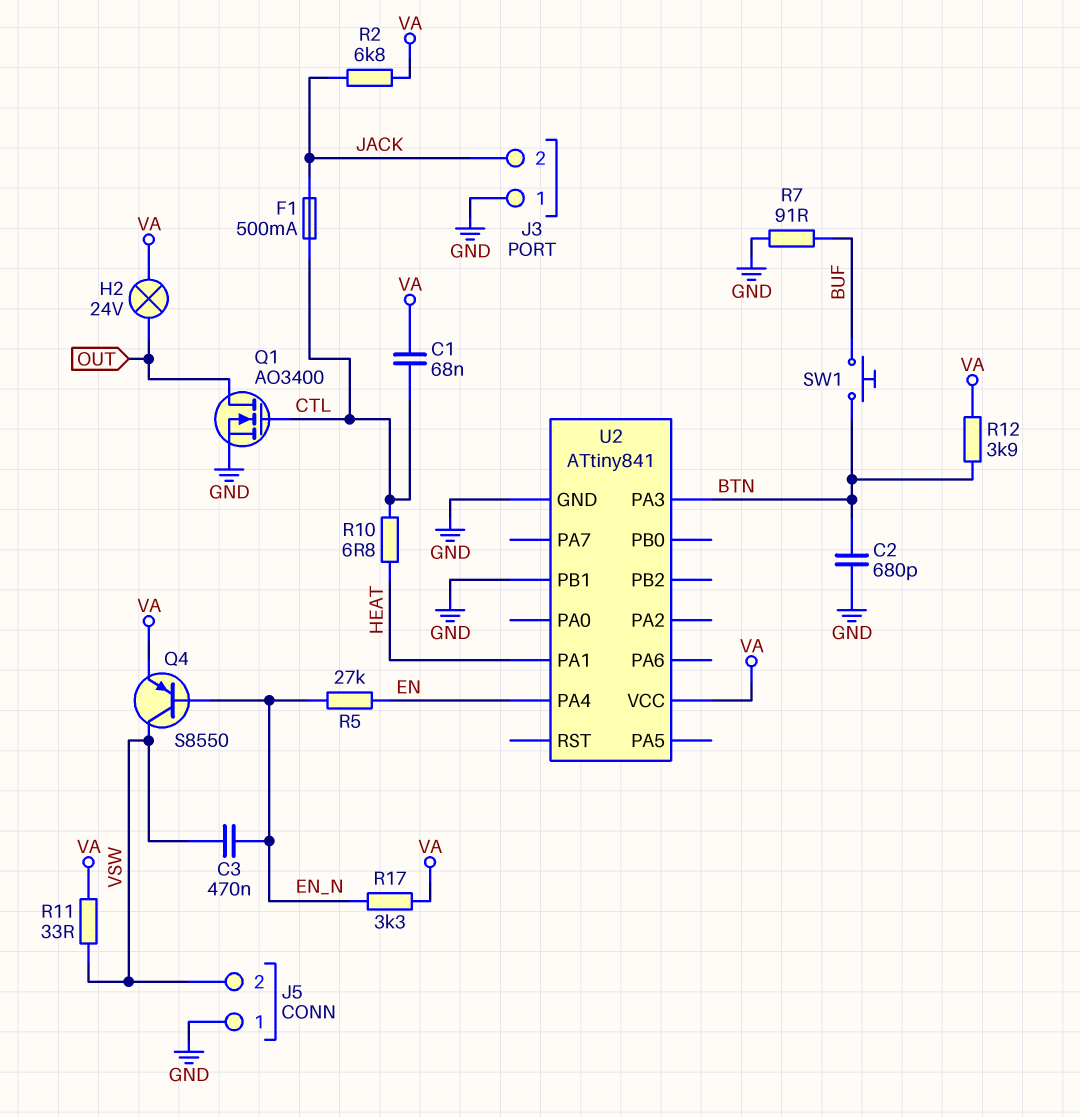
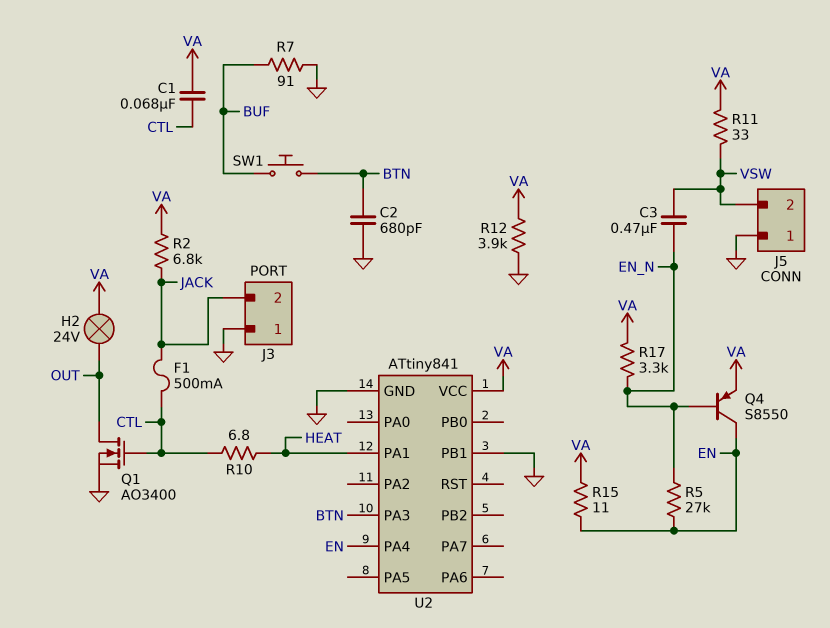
Q4: PNP S8550 (B EN_N, C VSW, E VA) -> PNP S8550 (B EN_N, C EN, E VA)
R12: 3.9k (BTN, VA) -> 3.9k (GND, VA)
R15: none -> 11 (EN, VA)

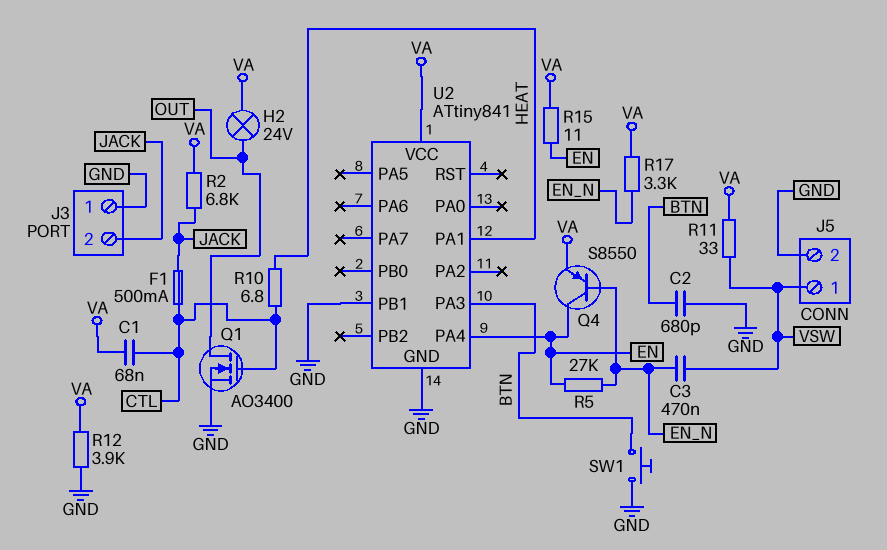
J5 pin 1: GND -> VSW
J5 pin 2: VSW -> GND
R7: 91 (BUF, GND) -> none
SW1: button (BTN, BUF) -> button (BTN, GND)

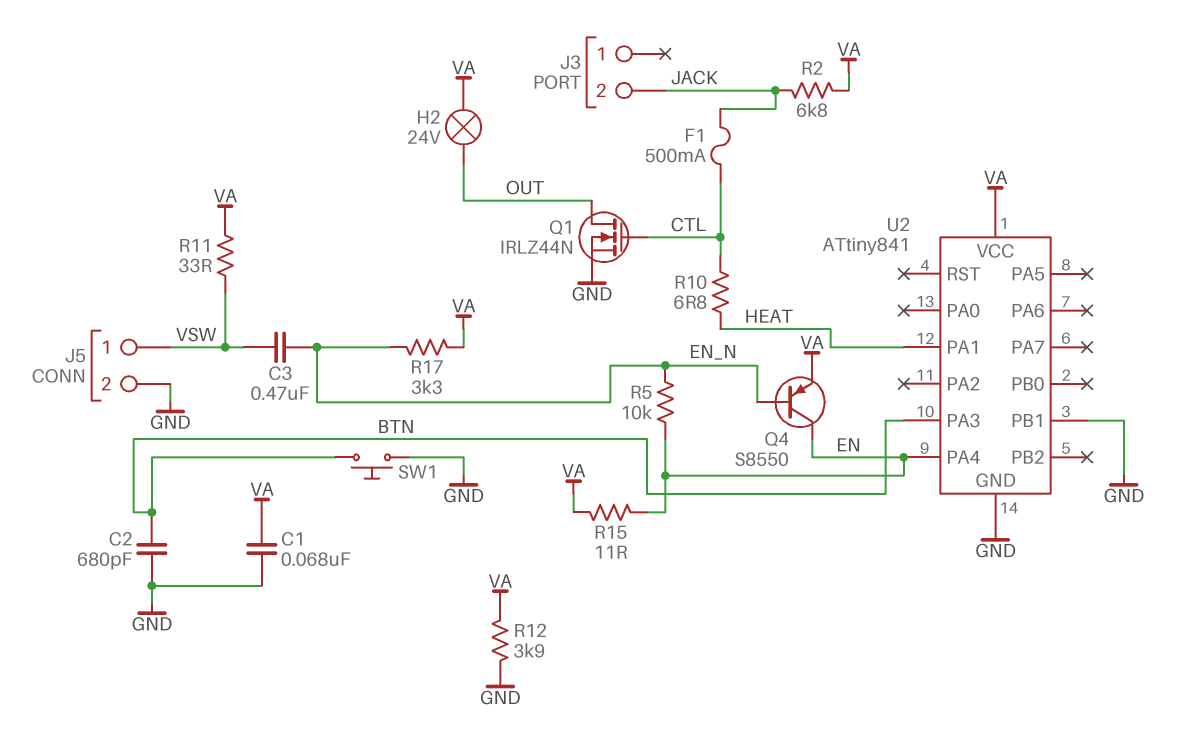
C1: 68nF (CTL, VA) -> 68nF (GND, VA)
J3 pin 1: GND -> none
Q1: NMOS AO3400 (G CTL, D OUT, S GND) -> NMOS IRLZ44N (G CTL, D OUT, S GND)
R5: 27k (EN, EN_N) -> 10k (EN, EN_N)

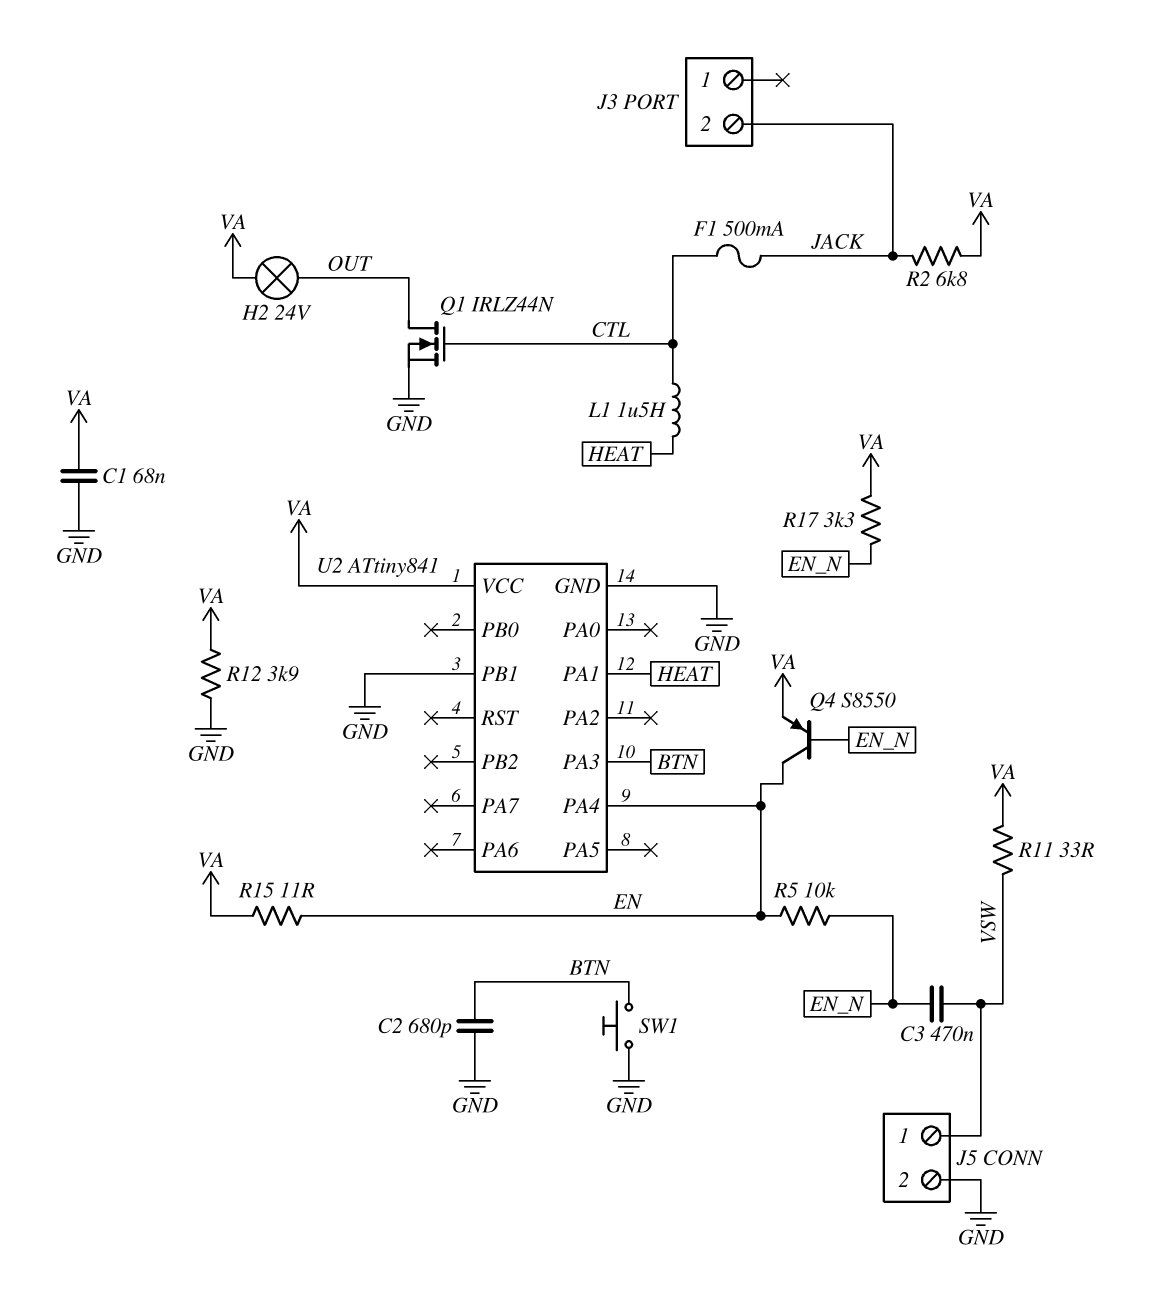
L1: none -> 1.5uH (CTL, HEAT)
R10: 6.8 (CTL, HEAT) -> none

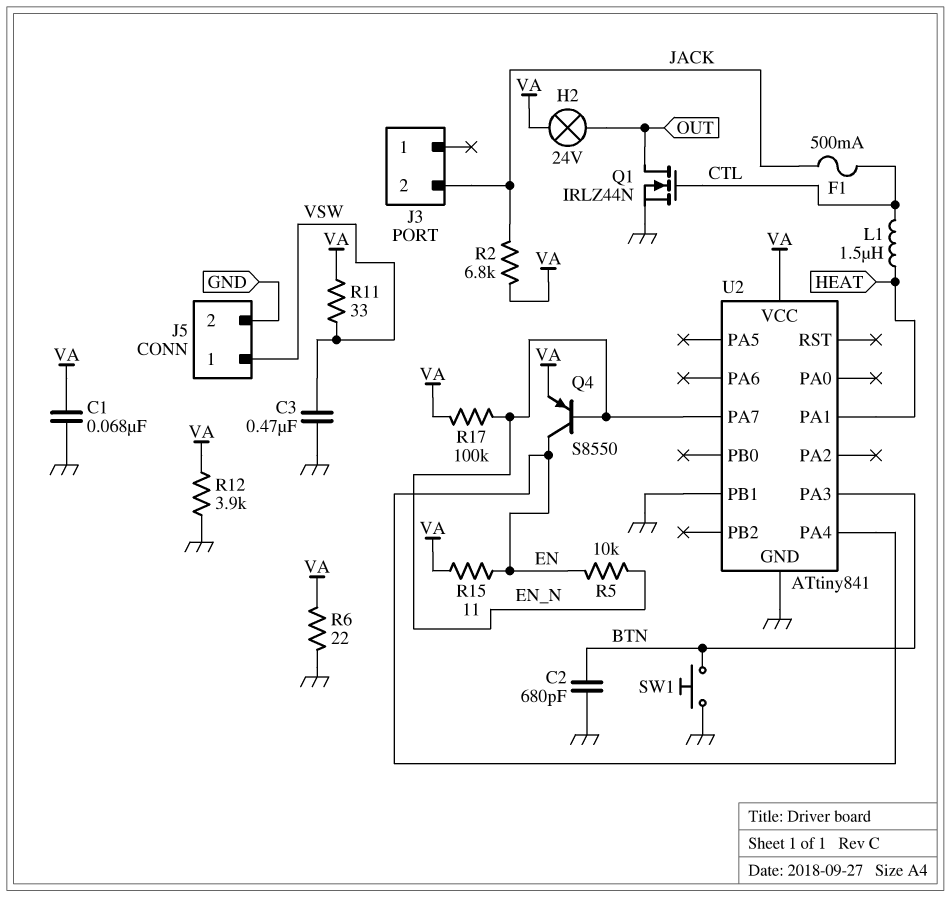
C3: 470nF (EN_N, VSW) -> 470nF (GND, VSW)
R6: none -> 22 (GND, VA)
R17: 3.3k (EN_N, VA) -> 100k (EN_N, VA)
U2 pin PA7: none -> EN_N

